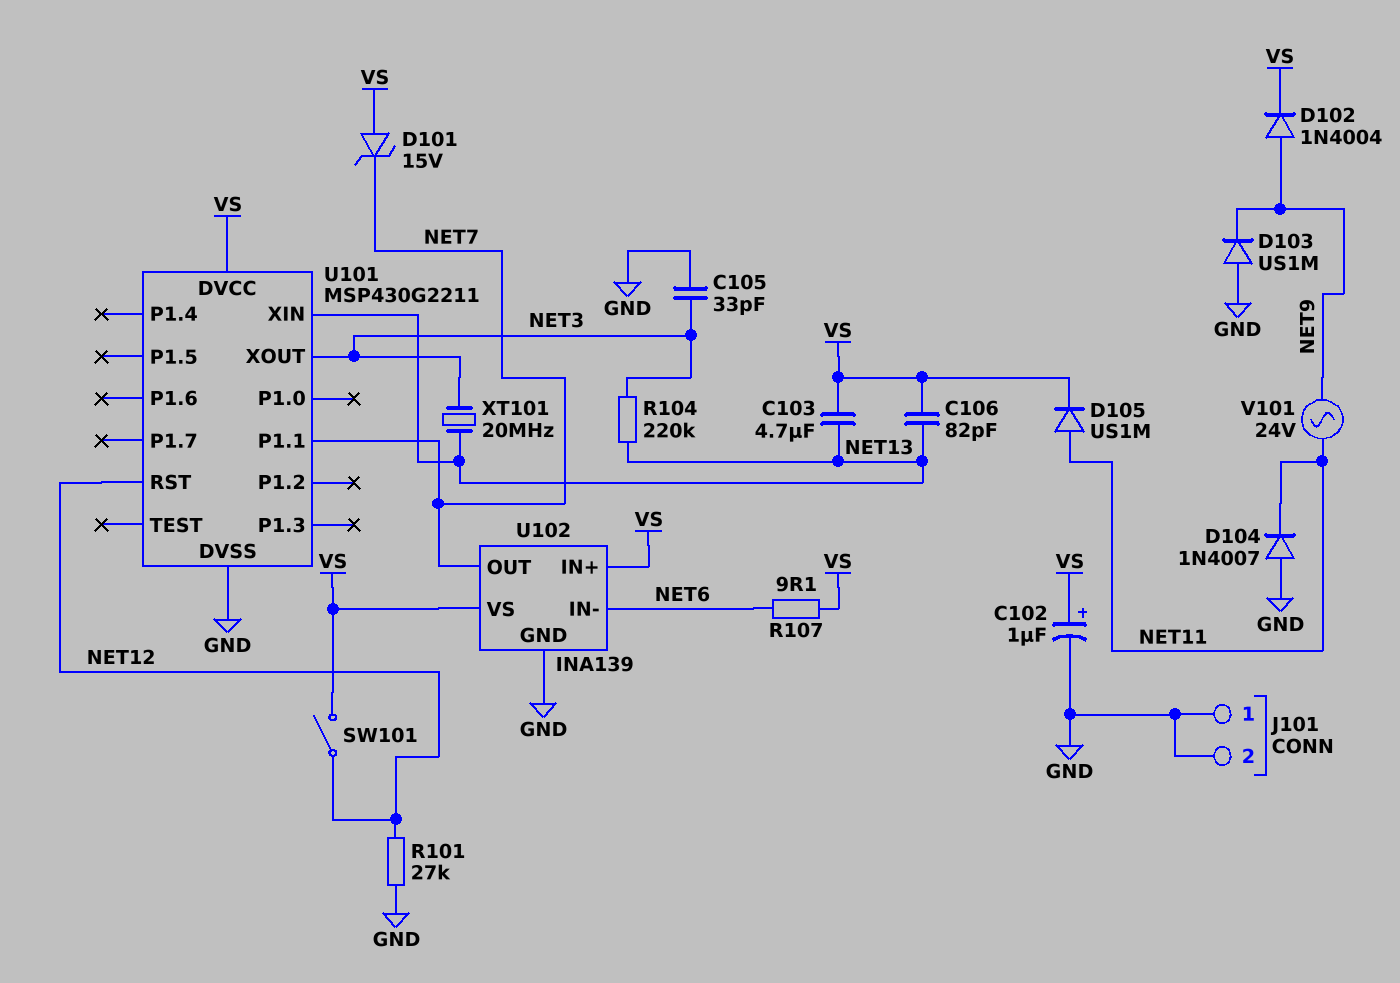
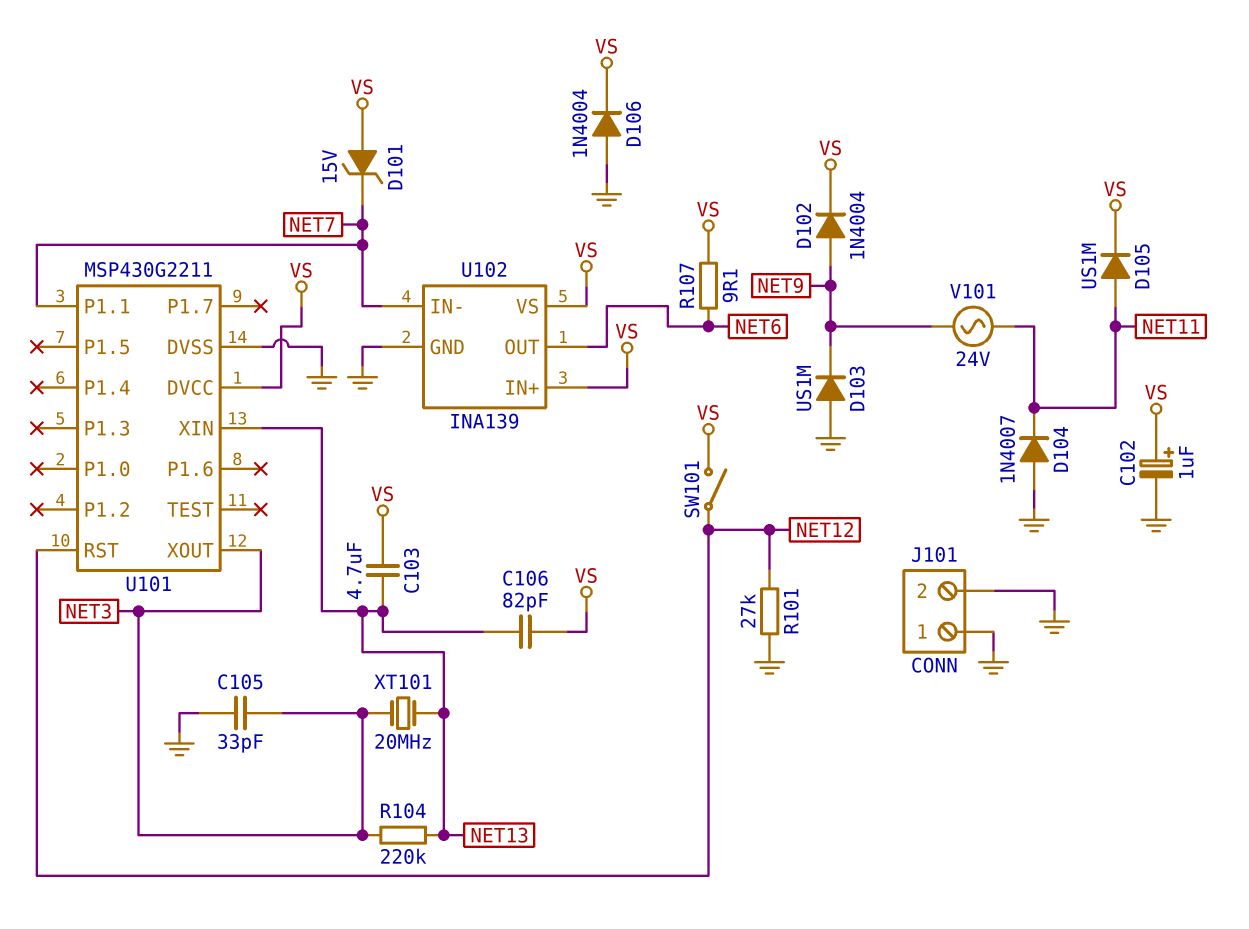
D106: none -> diode 1N4004 (A GND, K VS)
U102 pin IN-: NET6 -> NET7
U102 pin OUT: NET7 -> NET6

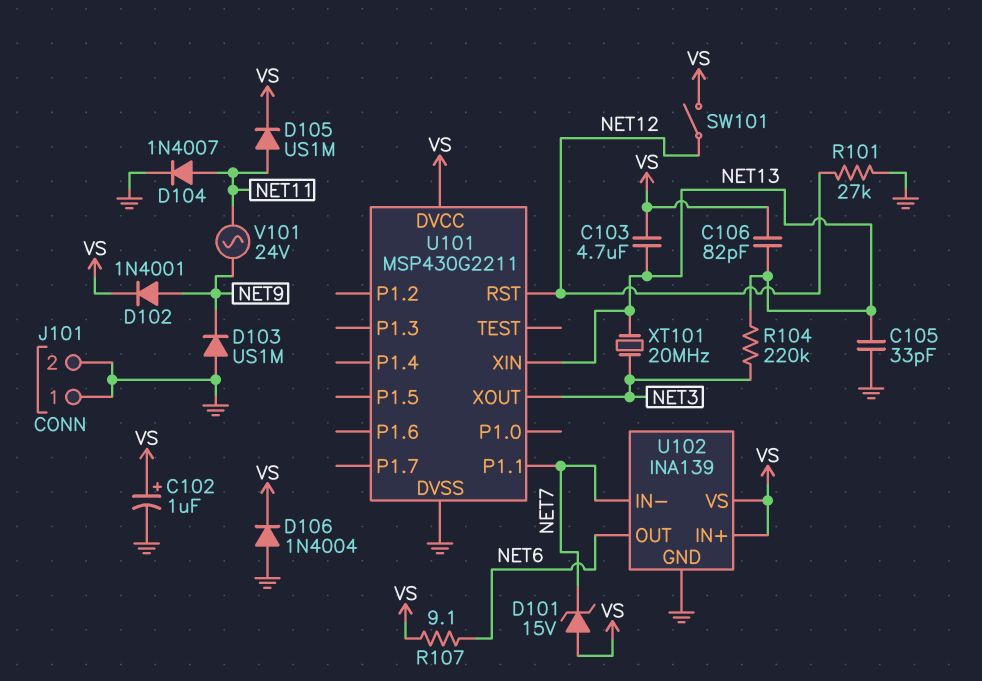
C105: 33pF (GND, NET3) -> 33pF (GND, NET13)
D102: diode 1N4004 (A NET9, K VS) -> diode 1N4001 (A NET9, K VS)
D104: diode 1N4007 (A GND, K NET11) -> diode 1N4007 (A NET11, K GND)

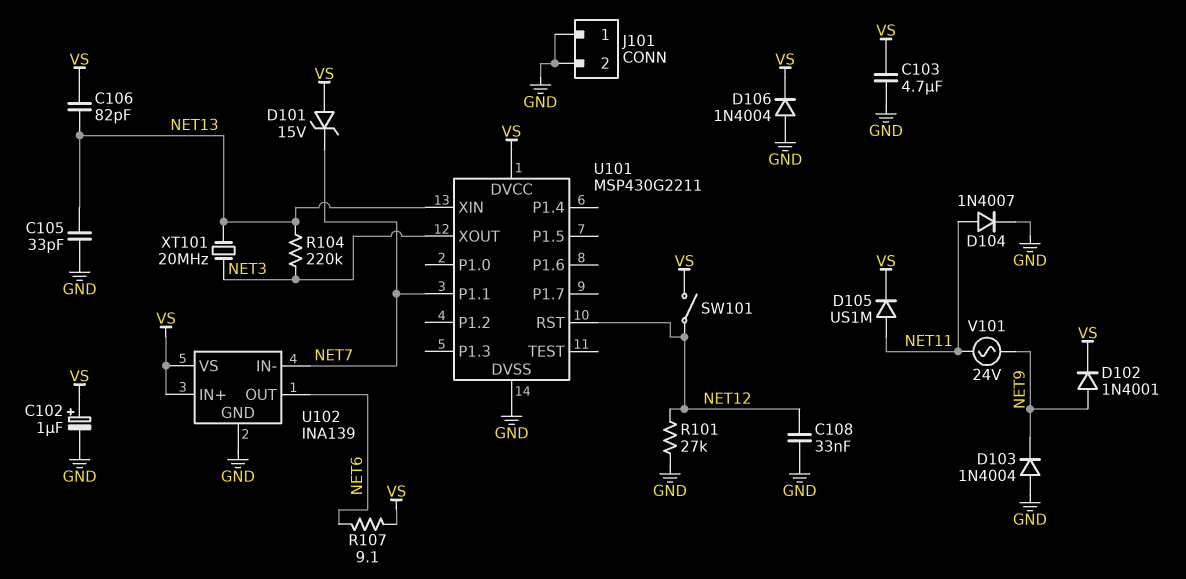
C103: 4.7uF (NET13, VS) -> 4.7uF (GND, VS)
C108: none -> 33nF (GND, NET12)
D103: diode US1M (A GND, K NET9) -> diode 1N4004 (A GND, K NET9)

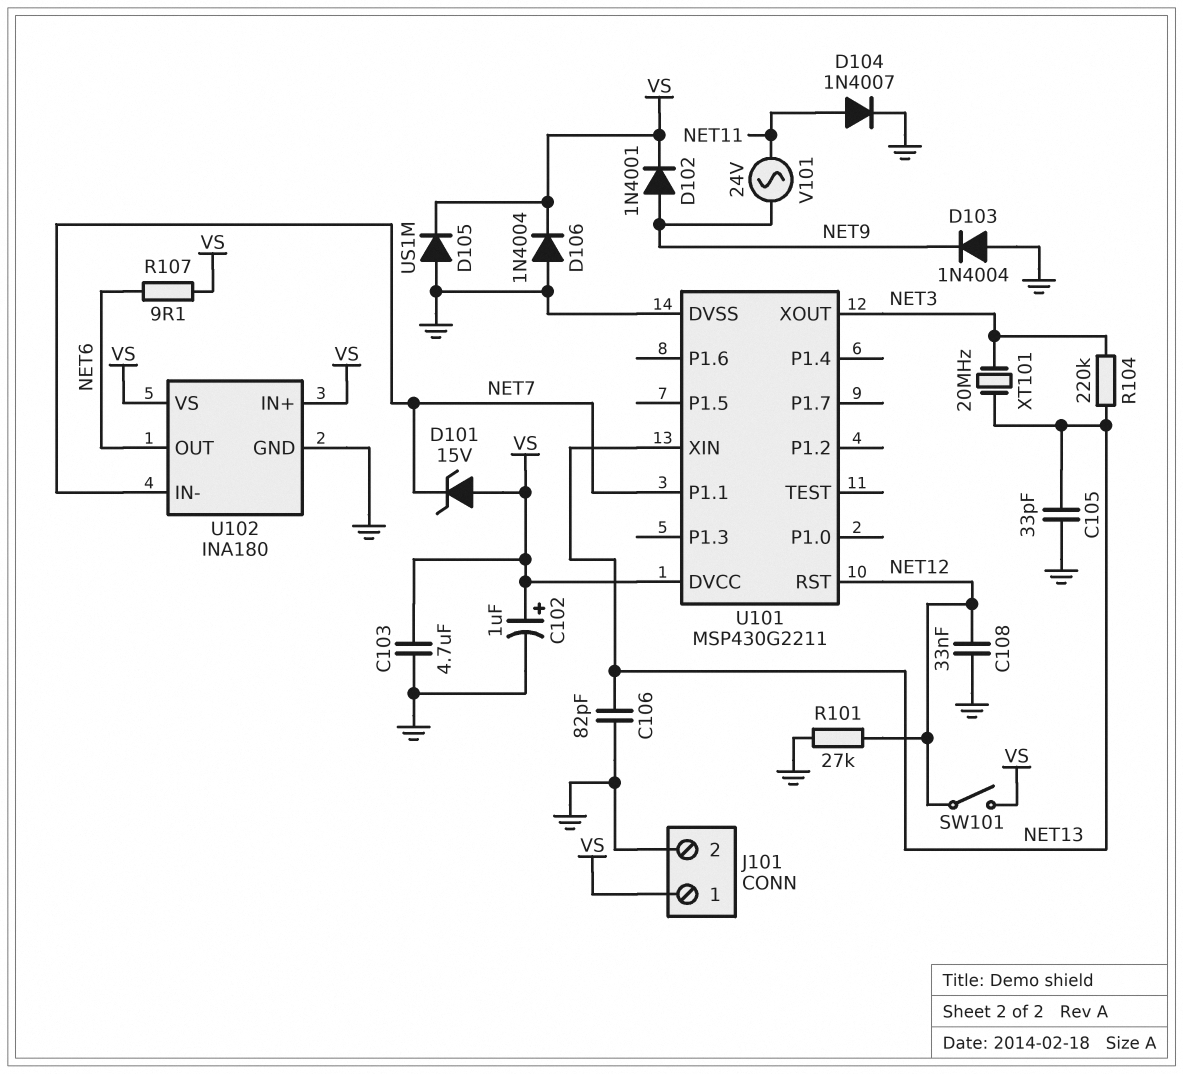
C106: 82pF (NET13, VS) -> 82pF (GND, NET13)
D105: diode US1M (A NET11, K VS) -> diode US1M (A GND, K VS)
J101 pin 1: GND -> VS
U102: INA139 -> INA180

